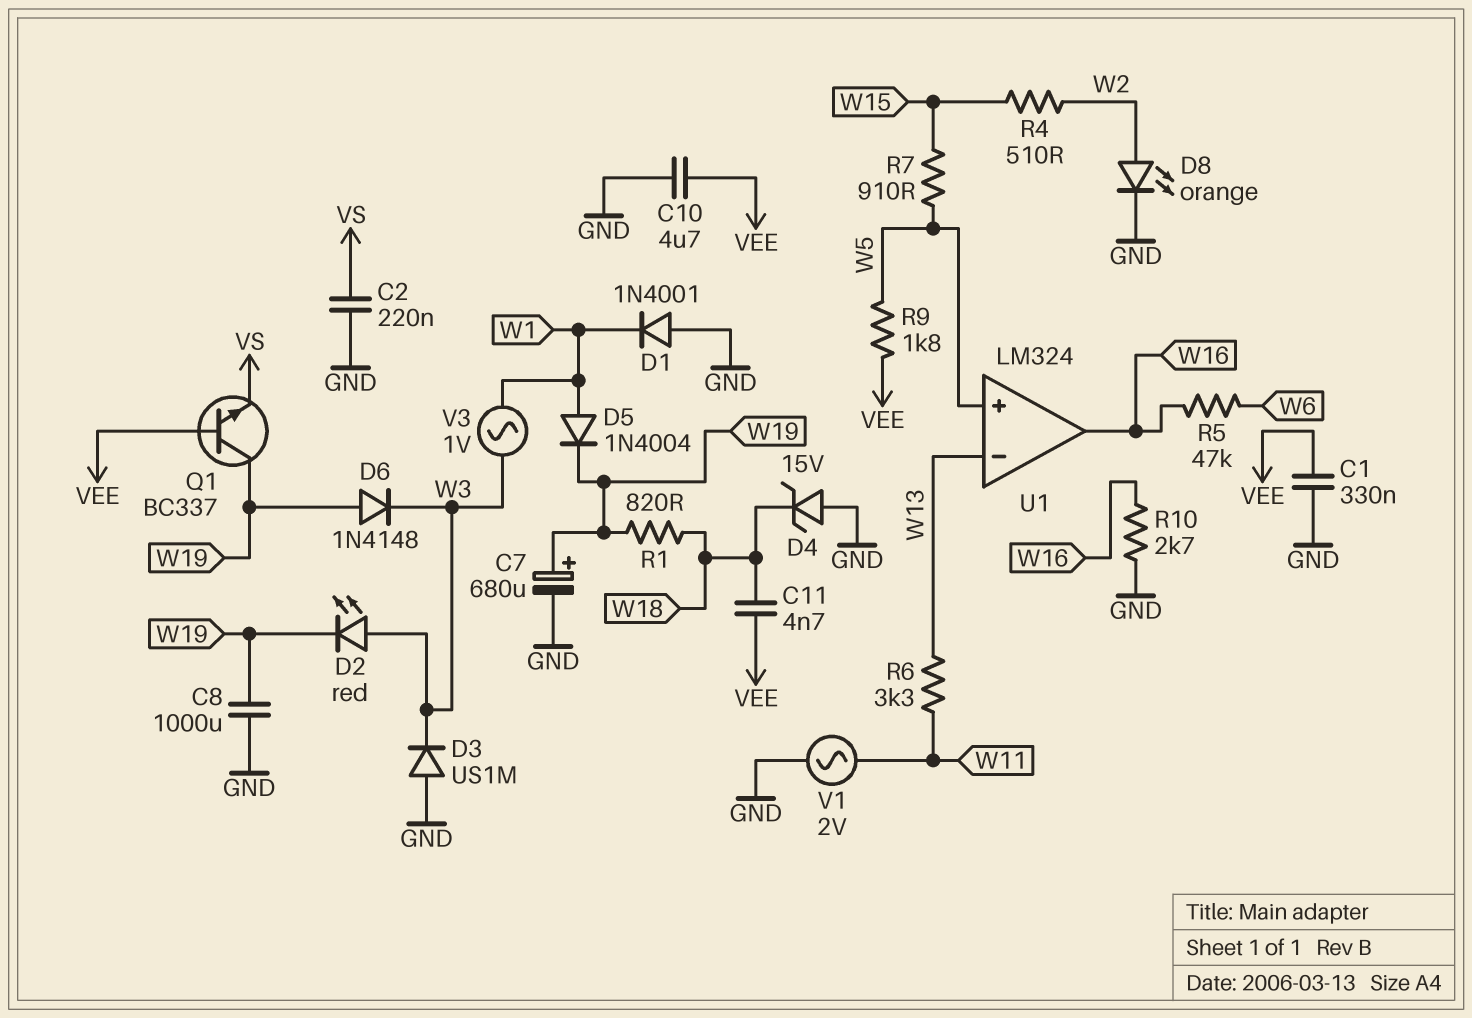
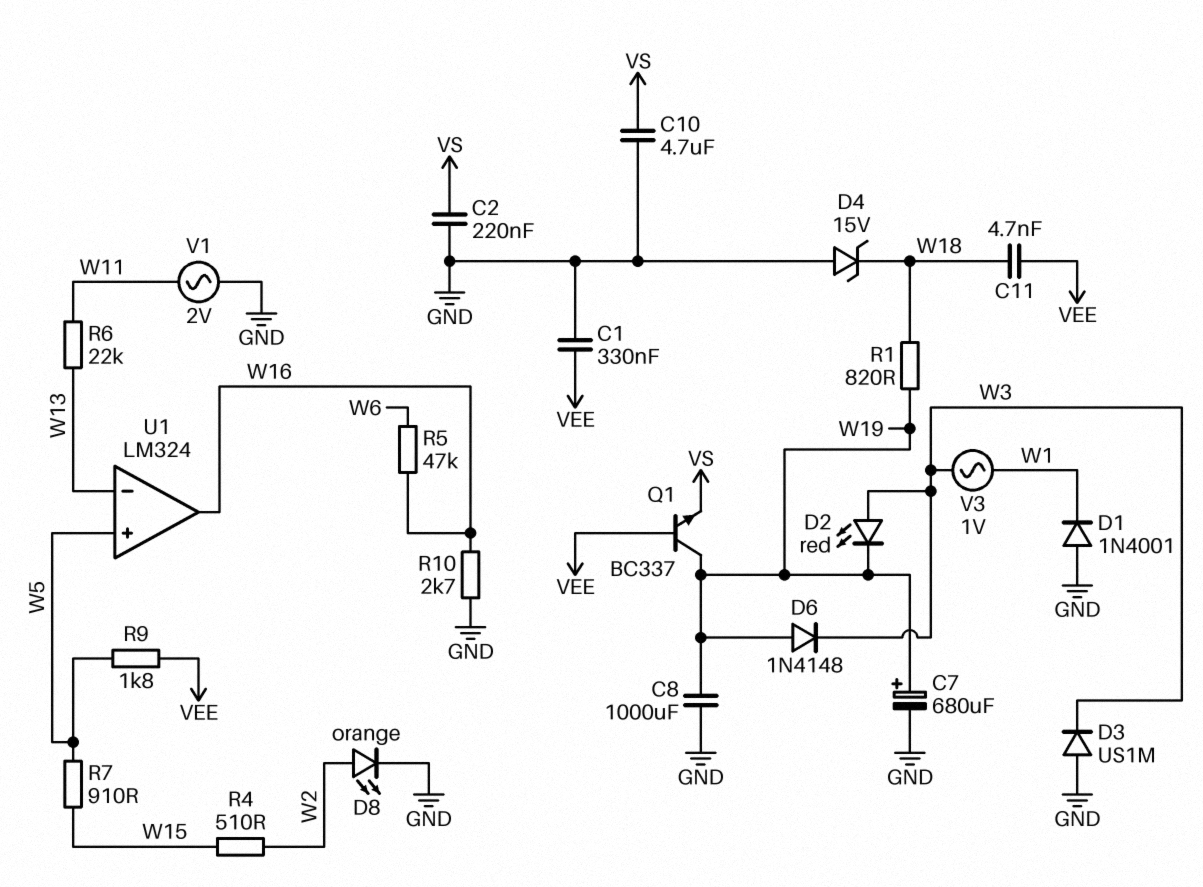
C10: 4.7uF (GND, VEE) -> 4.7uF (GND, VS)
D5: diode 1N4004 (A W1, K W19) -> none
R6: 3.3k (W11, W13) -> 22k (W11, W13)

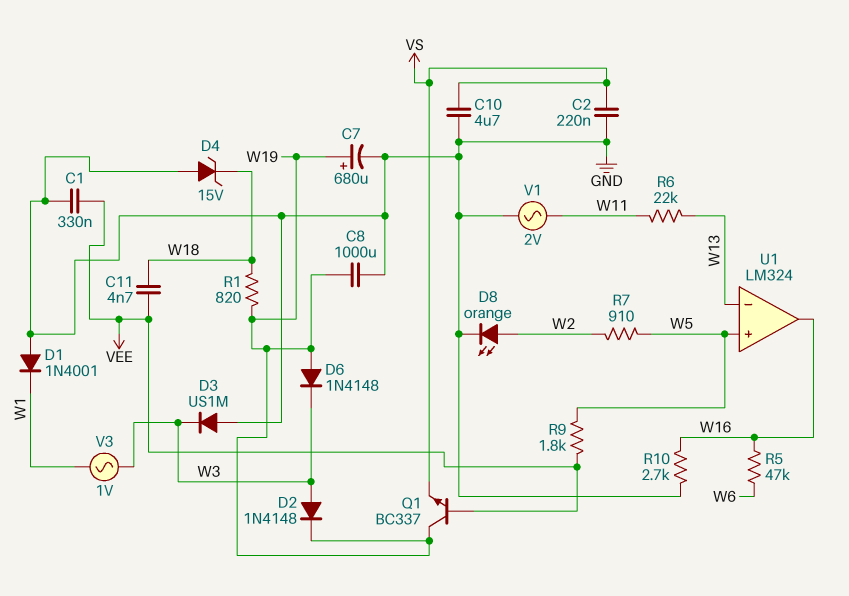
D2: LED red (A W3, K W19) -> diode 1N4148 (A W3, K W19)
R4: 510 (W2, W15) -> none
R7: 910 (W5, W15) -> 910 (W2, W5)

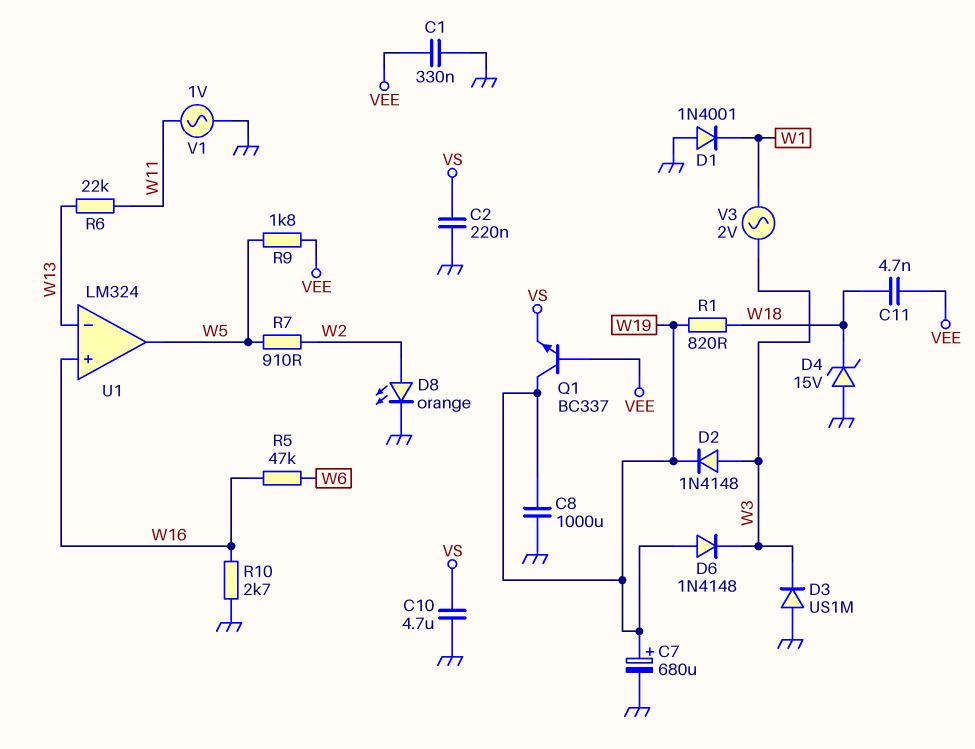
U1 pin in+: W5 -> W16
U1 pin out: W16 -> W5
V1: AC 2V (GND, W11) -> AC 1V (GND, W11)
V3: AC 1V (W1, W3) -> AC 2V (W1, W3)

